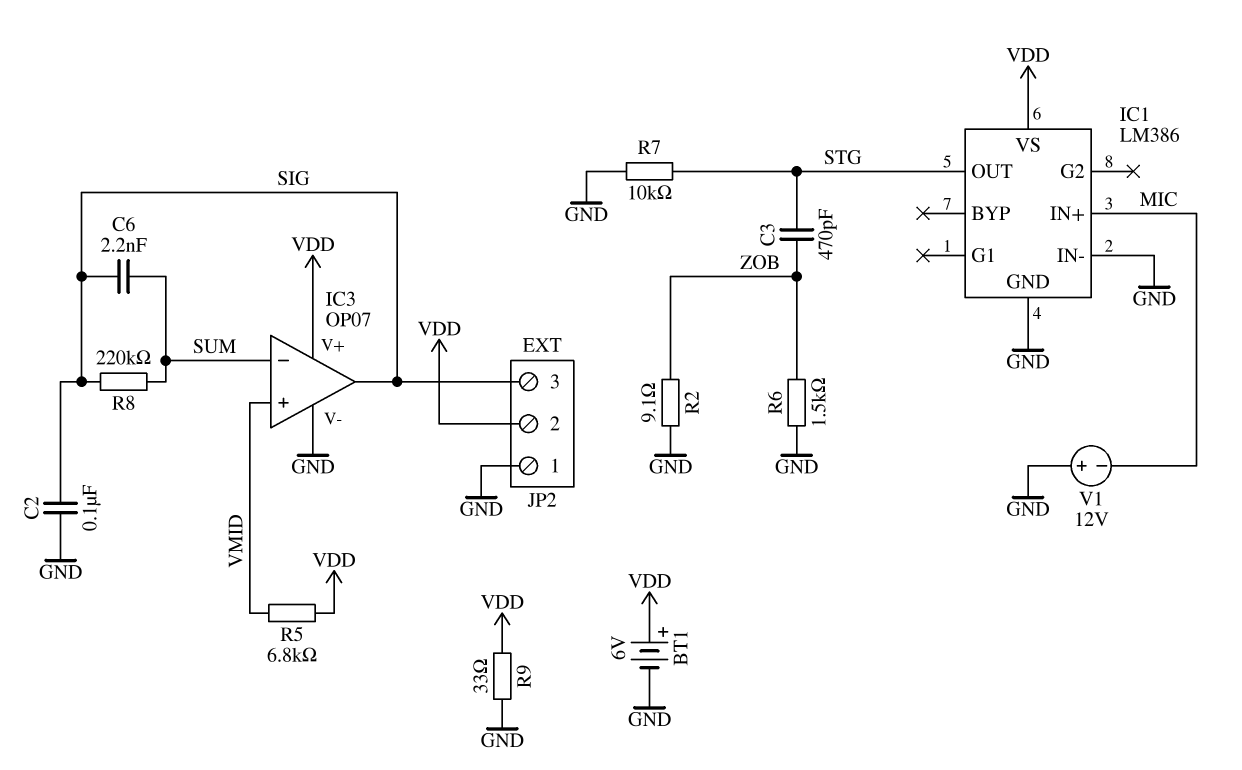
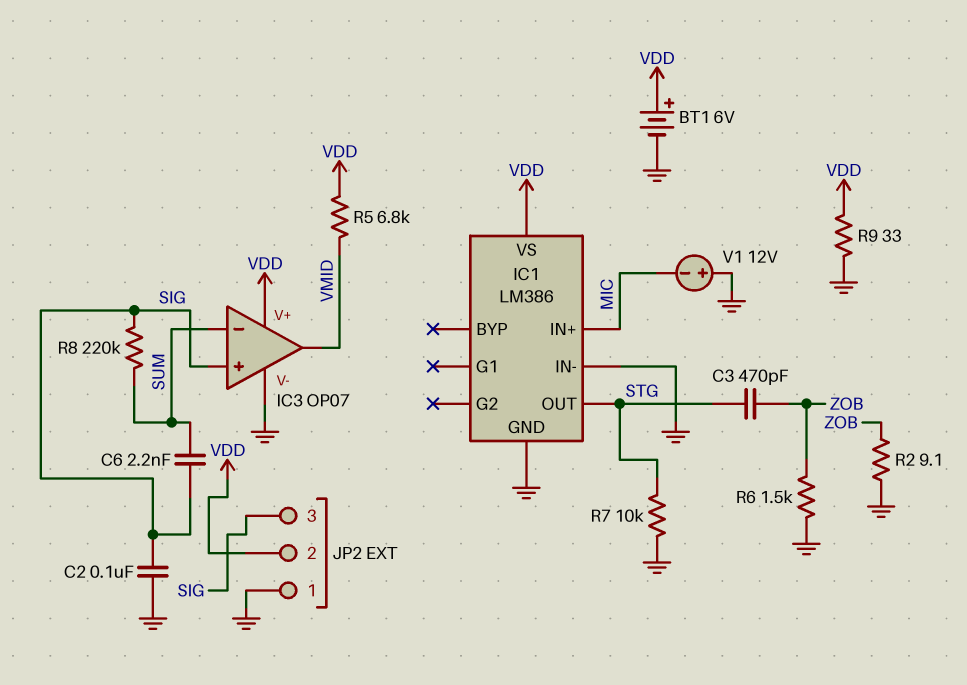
IC3 pin in+: VMID -> SIG
IC3 pin out: SIG -> VMID

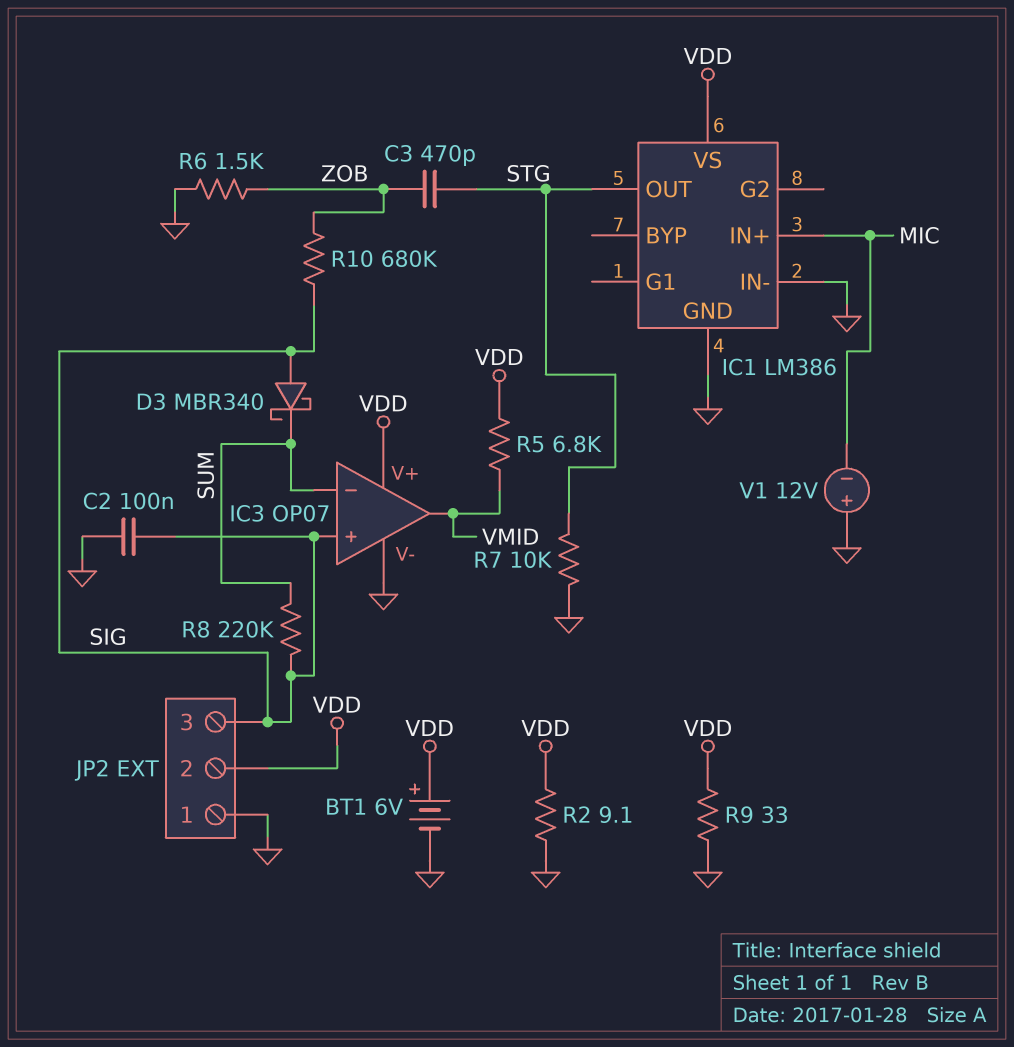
C6: 2.2nF (SIG, SUM) -> none
D3: none -> schottky MBR340 (A SIG, K SUM)
R2: 9.1 (GND, ZOB) -> 9.1 (GND, VDD)
R10: none -> 680k (SIG, ZOB)

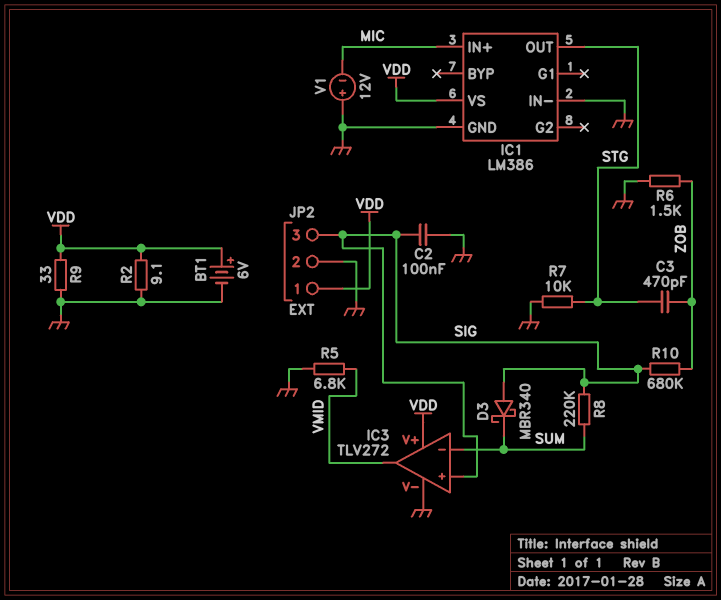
IC3: OP07 -> TLV272
JP2 pin 1: GND -> VDD
JP2 pin 2: VDD -> GND
R5: 6.8k (VDD, VMID) -> 6.8k (GND, VMID)

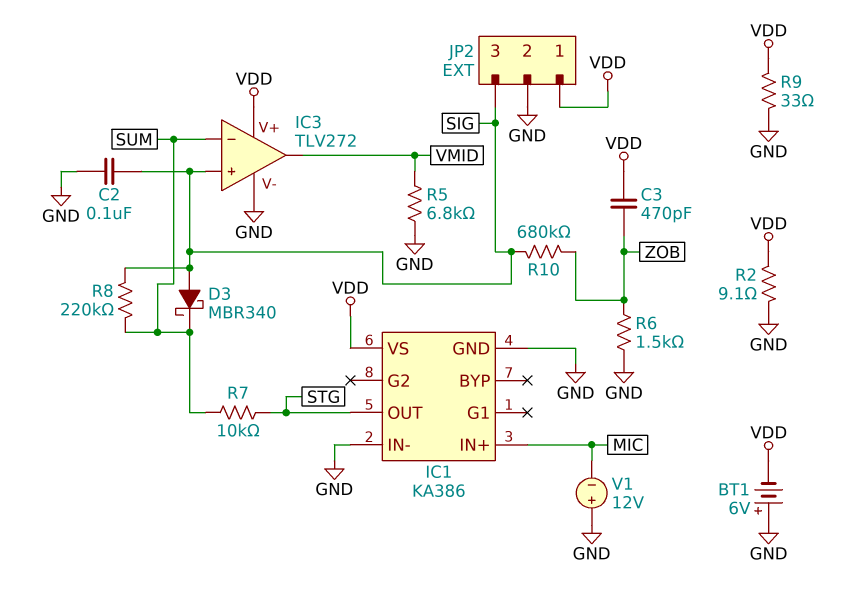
BT1: 6V (plus VDD, minus GND) -> 6V (plus GND, minus VDD)
C3: 470pF (STG, ZOB) -> 470pF (VDD, ZOB)
IC1: LM386 -> KA386
R7: 10k (GND, STG) -> 10k (STG, SUM)

